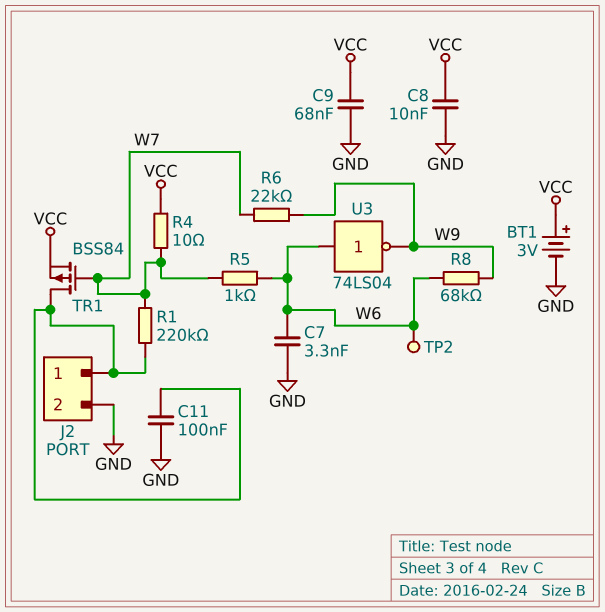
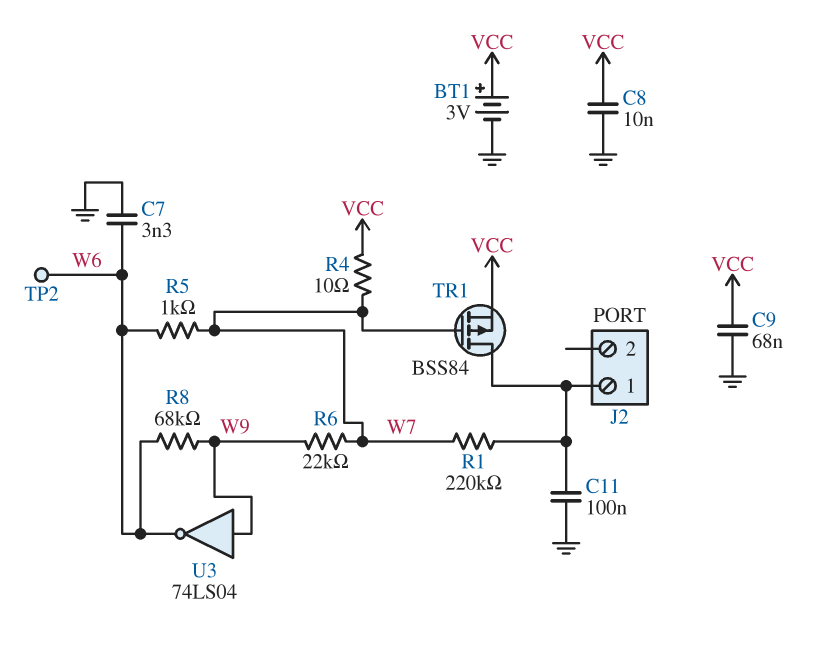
J2 pin 2: GND -> none
U3: NOT 74LS04 (in W6, out W9) -> NOT 74LS04 (in W9, out W6)

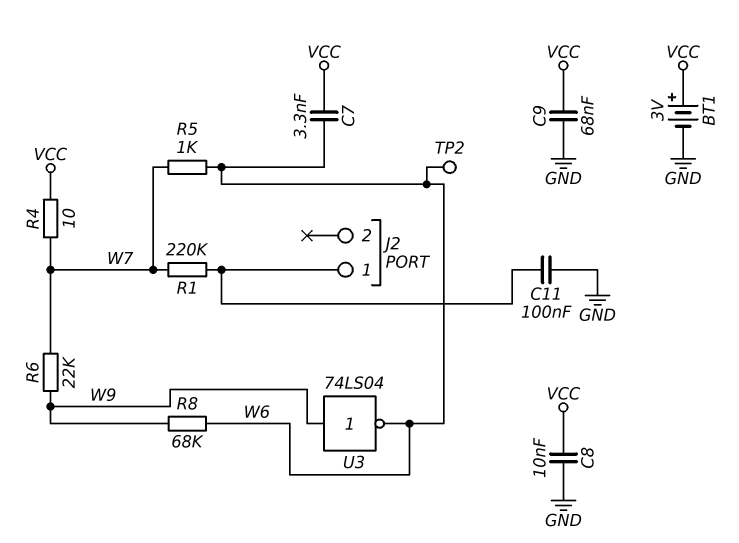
C7: 3.3nF (GND, W6) -> 3.3nF (VCC, W6)
TR1: PMOS BSS84 (G W7, D J2/1, S VCC) -> none

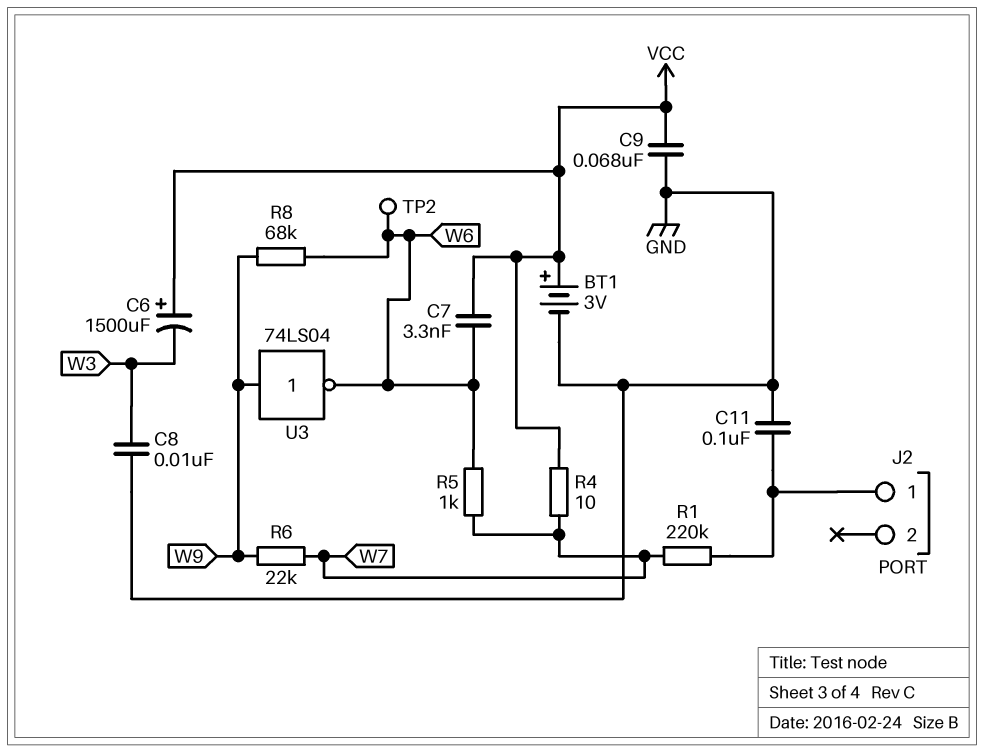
C6: none -> 1500uF (plus VCC, minus W3)
C8: 10nF (GND, VCC) -> 10nF (GND, W3)

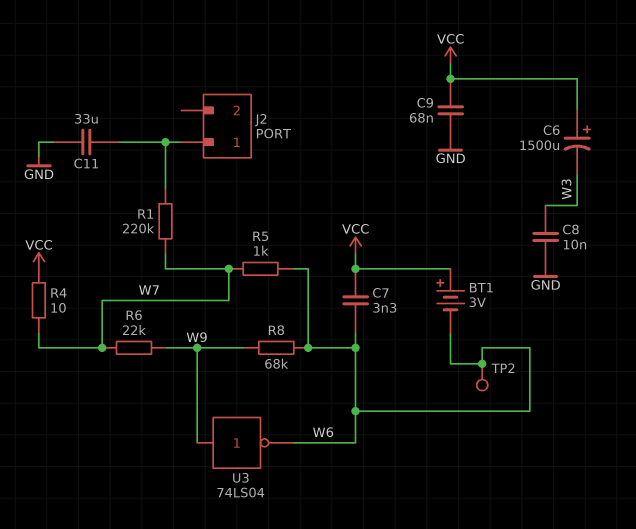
BT1: 3V (plus VCC, minus GND) -> 3V (plus VCC, minus W6)
C11: 100nF (GND, J2/1) -> 33uF (GND, J2/1)

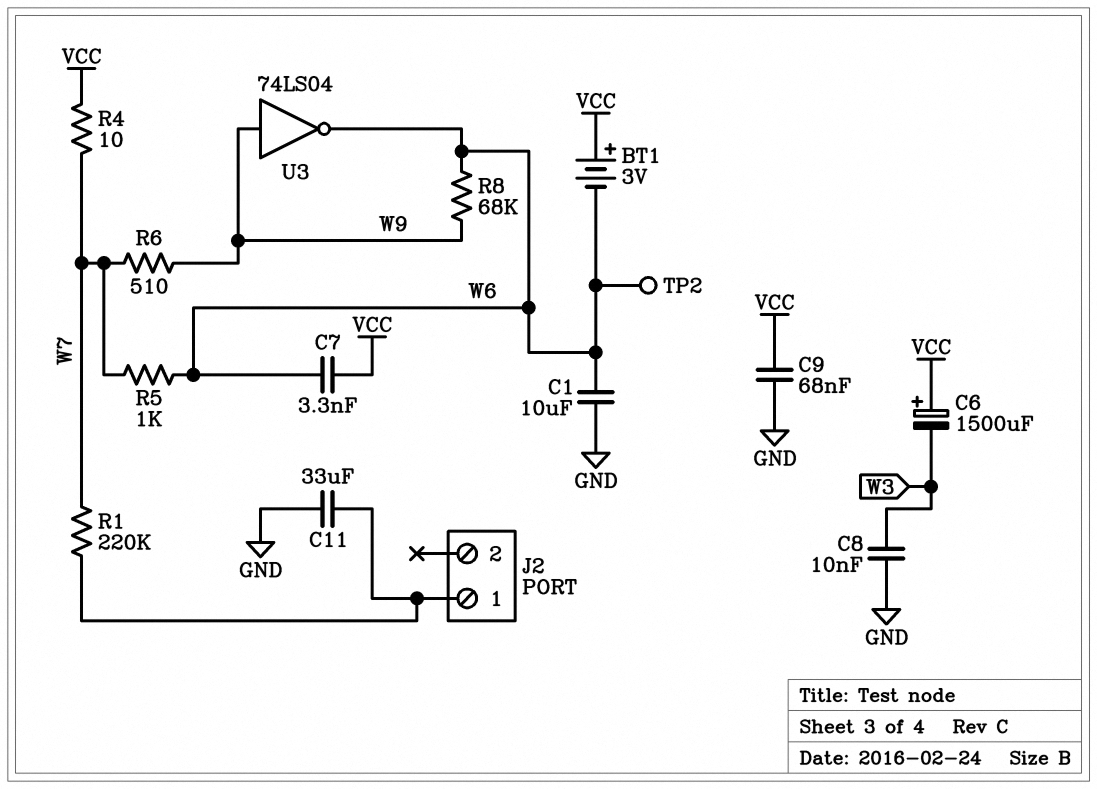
C1: none -> 10uF (GND, W6)
R6: 22k (W7, W9) -> 510 (W7, W9)

